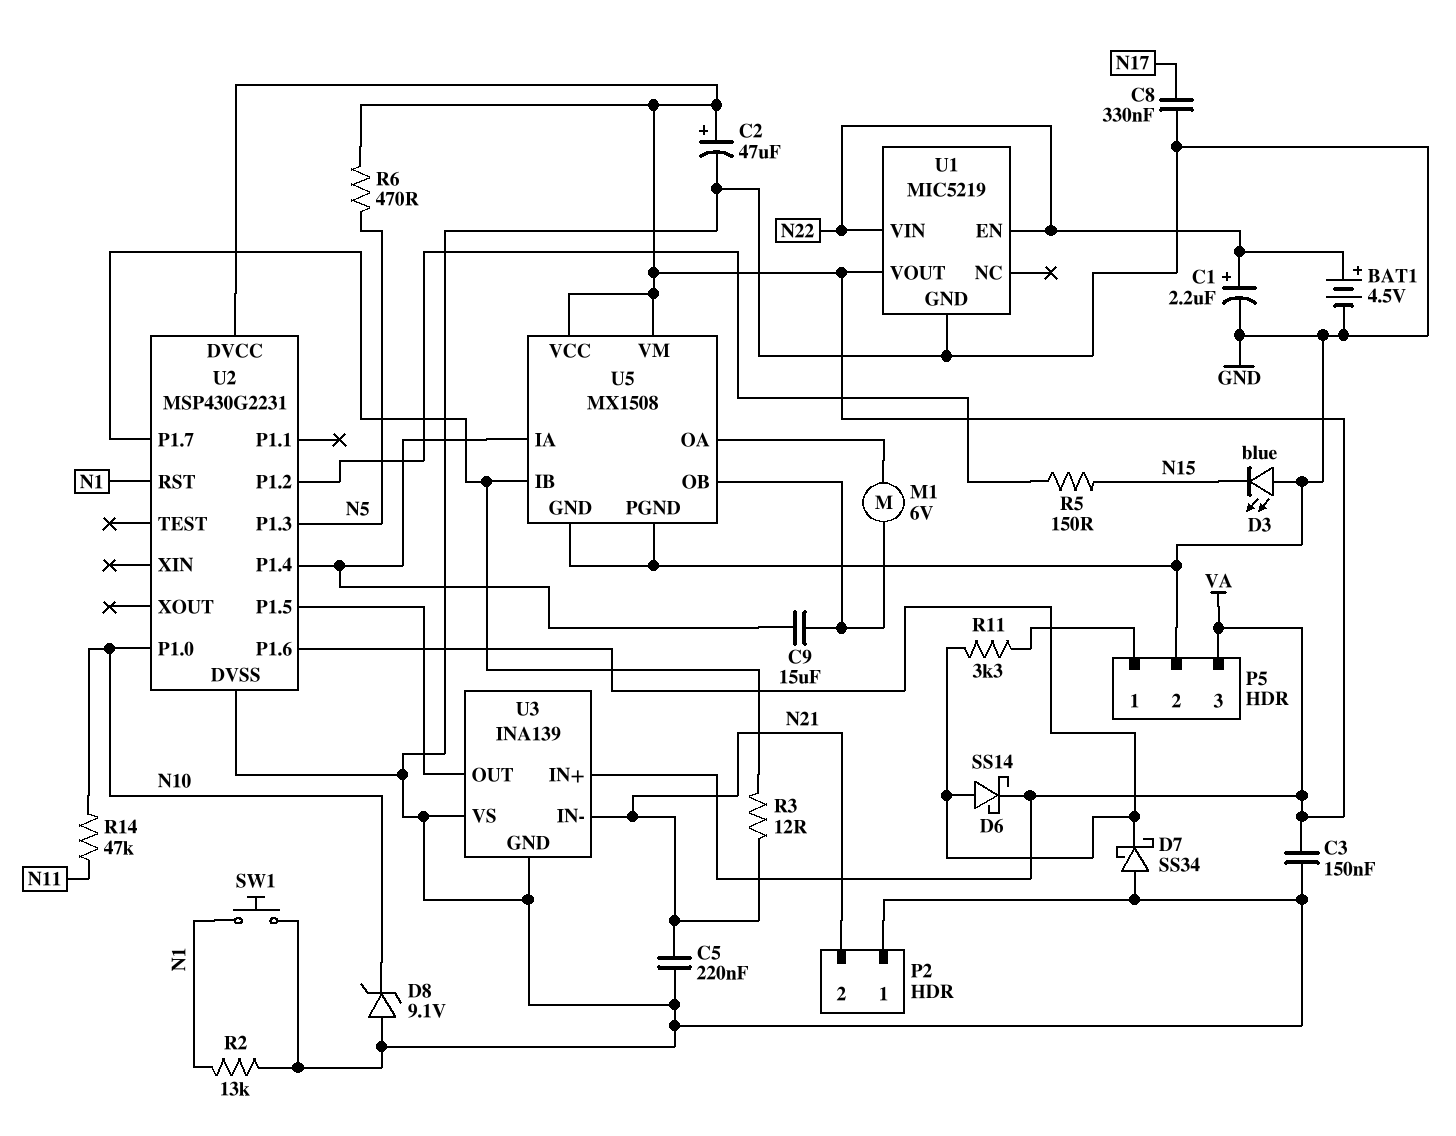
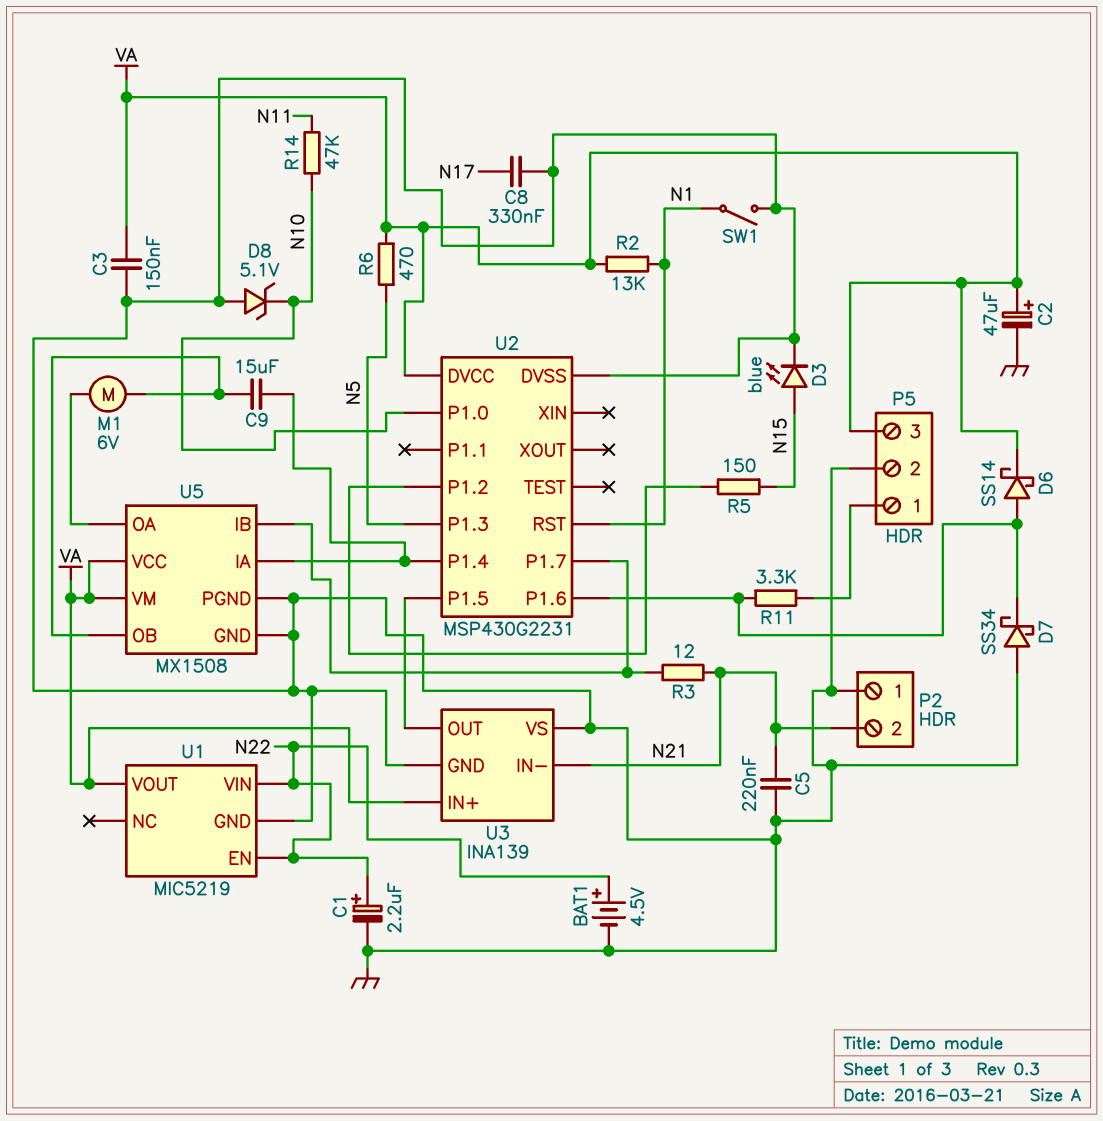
D3: LED blue (A GND, K N15) -> LED blue (A N15, K GND)
D8: zener 9.1V (A GND, K N10) -> zener 5.1V (A GND, K N10)
R2: 13k (GND, N1) -> 13k (N1, VA)
SW1: button (GND, N1) -> switch (GND, N1)

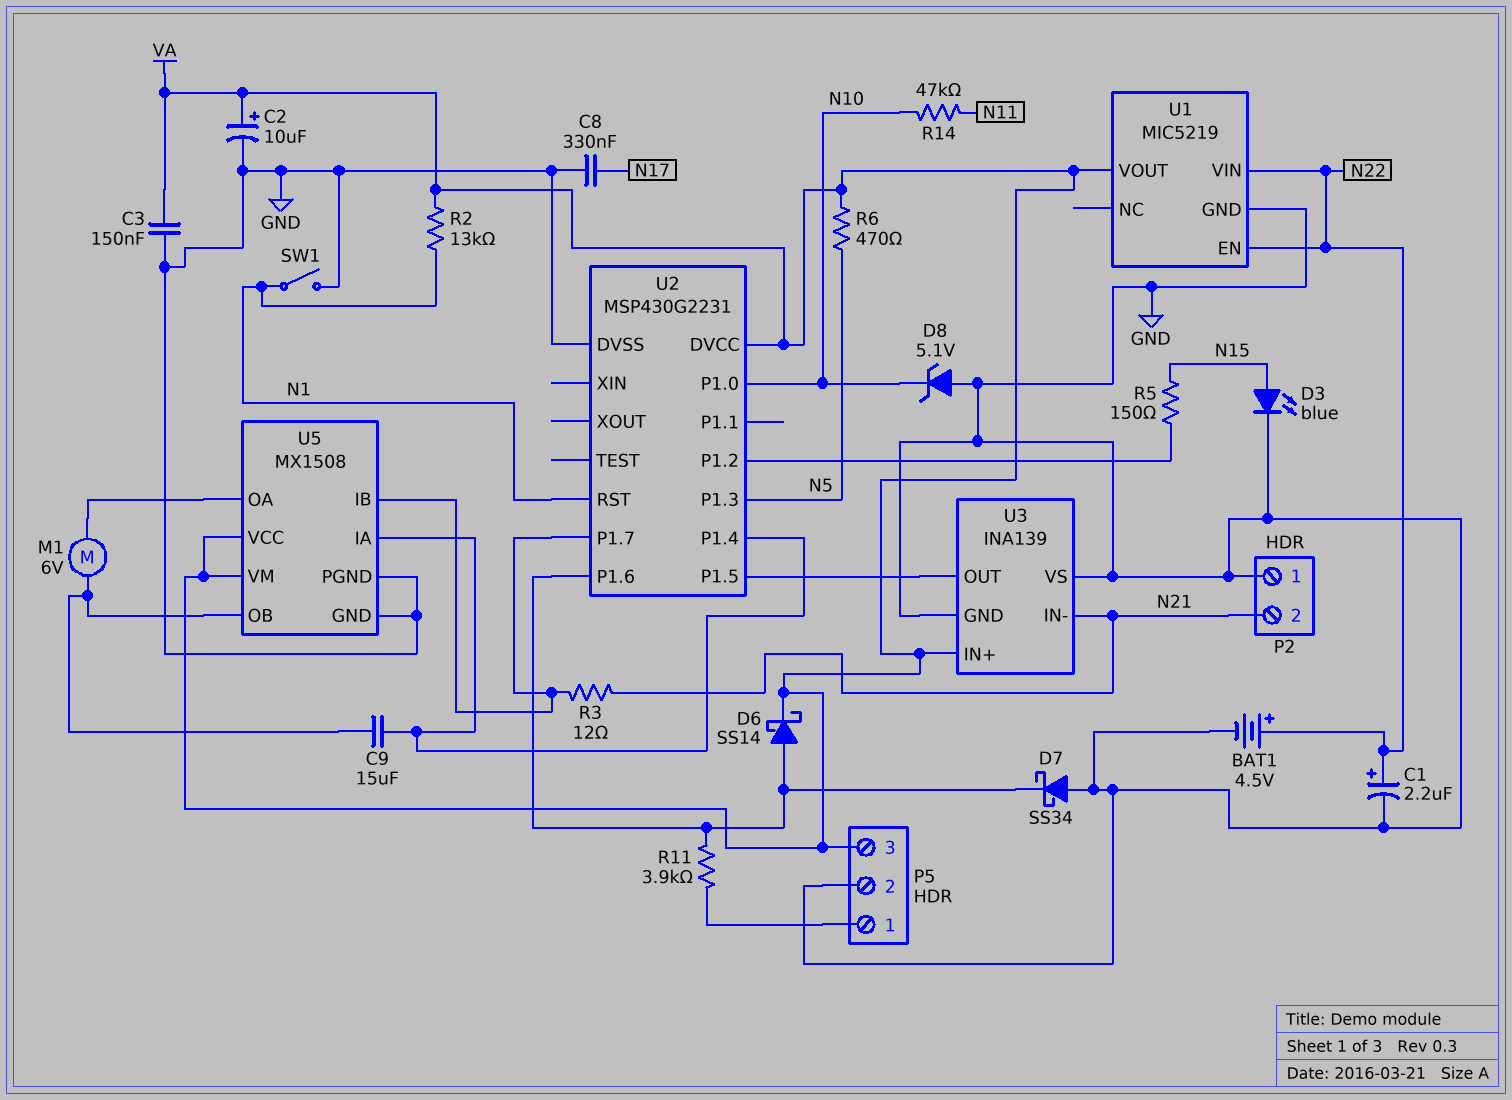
C2: 47uF (plus VA, minus GND) -> 10uF (plus VA, minus GND)
C5: 220nF (GND, N21) -> none
R11: 3.3k (P5/1, U2/P1.6) -> 3.9k (P5/1, U2/P1.6)

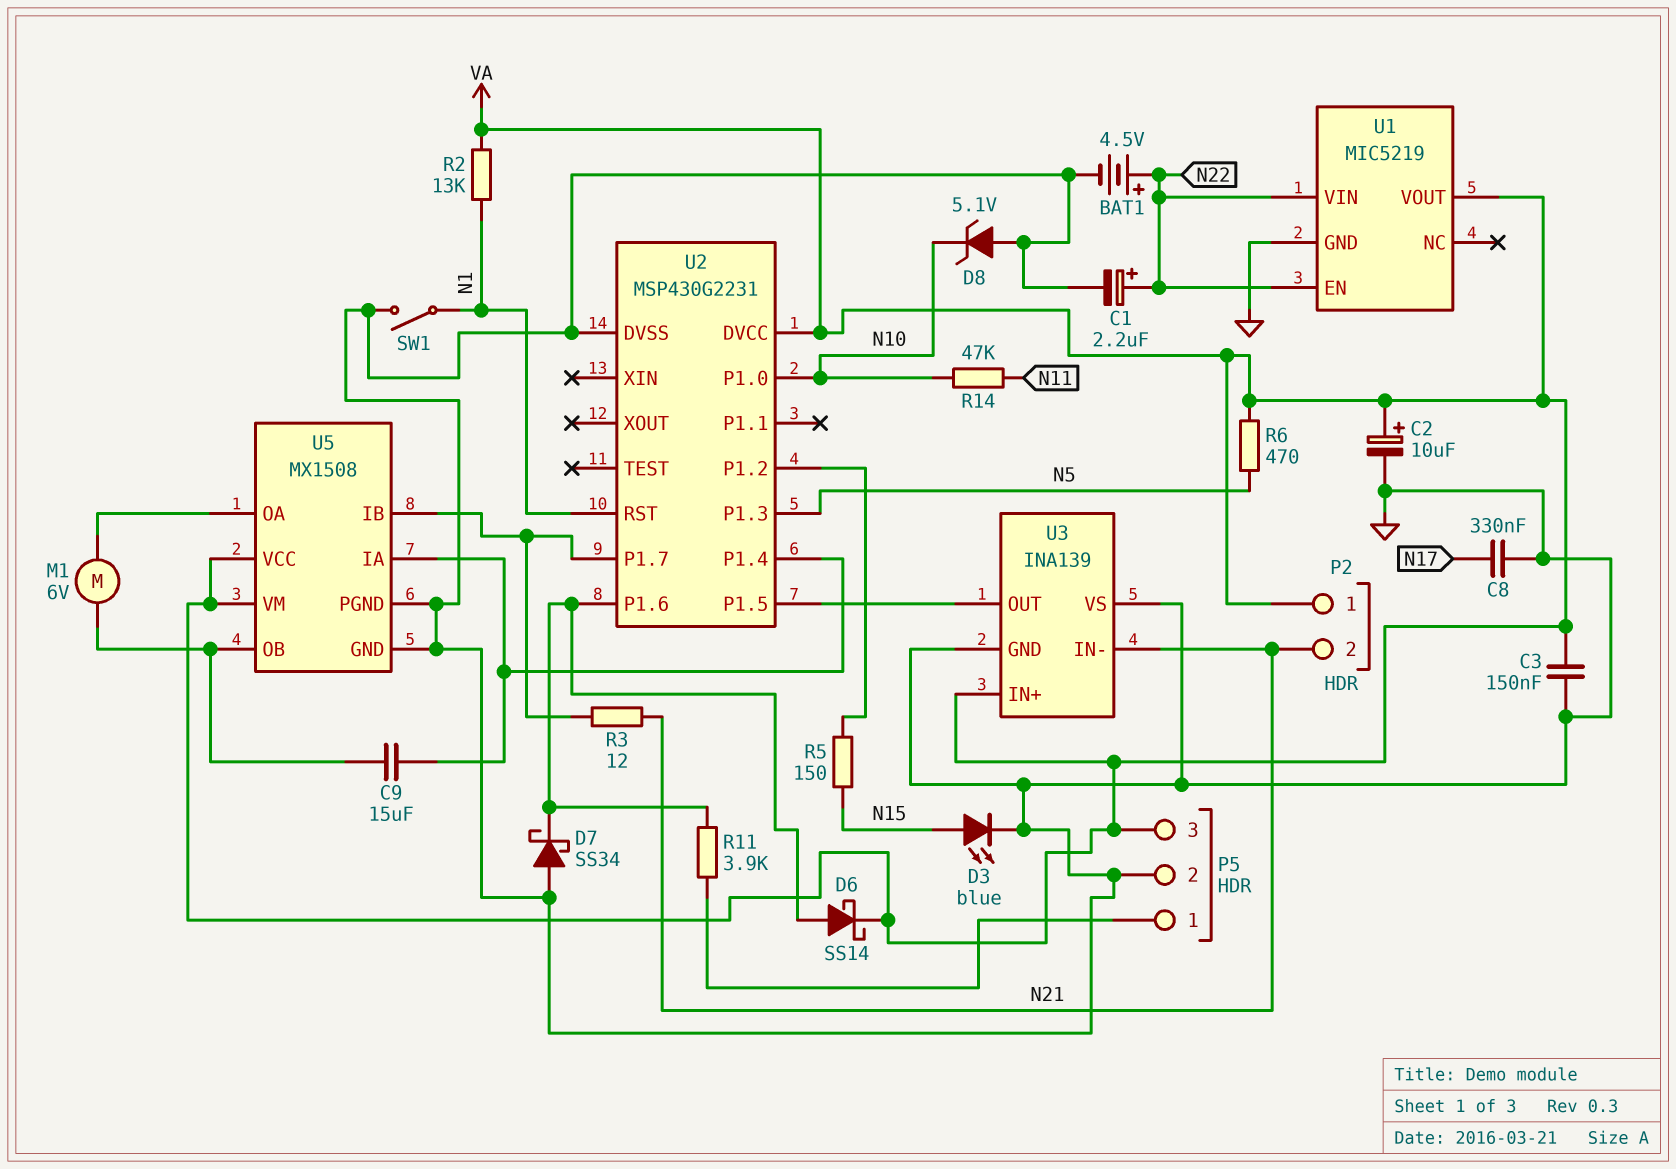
P2 pin 1: GND -> VA

